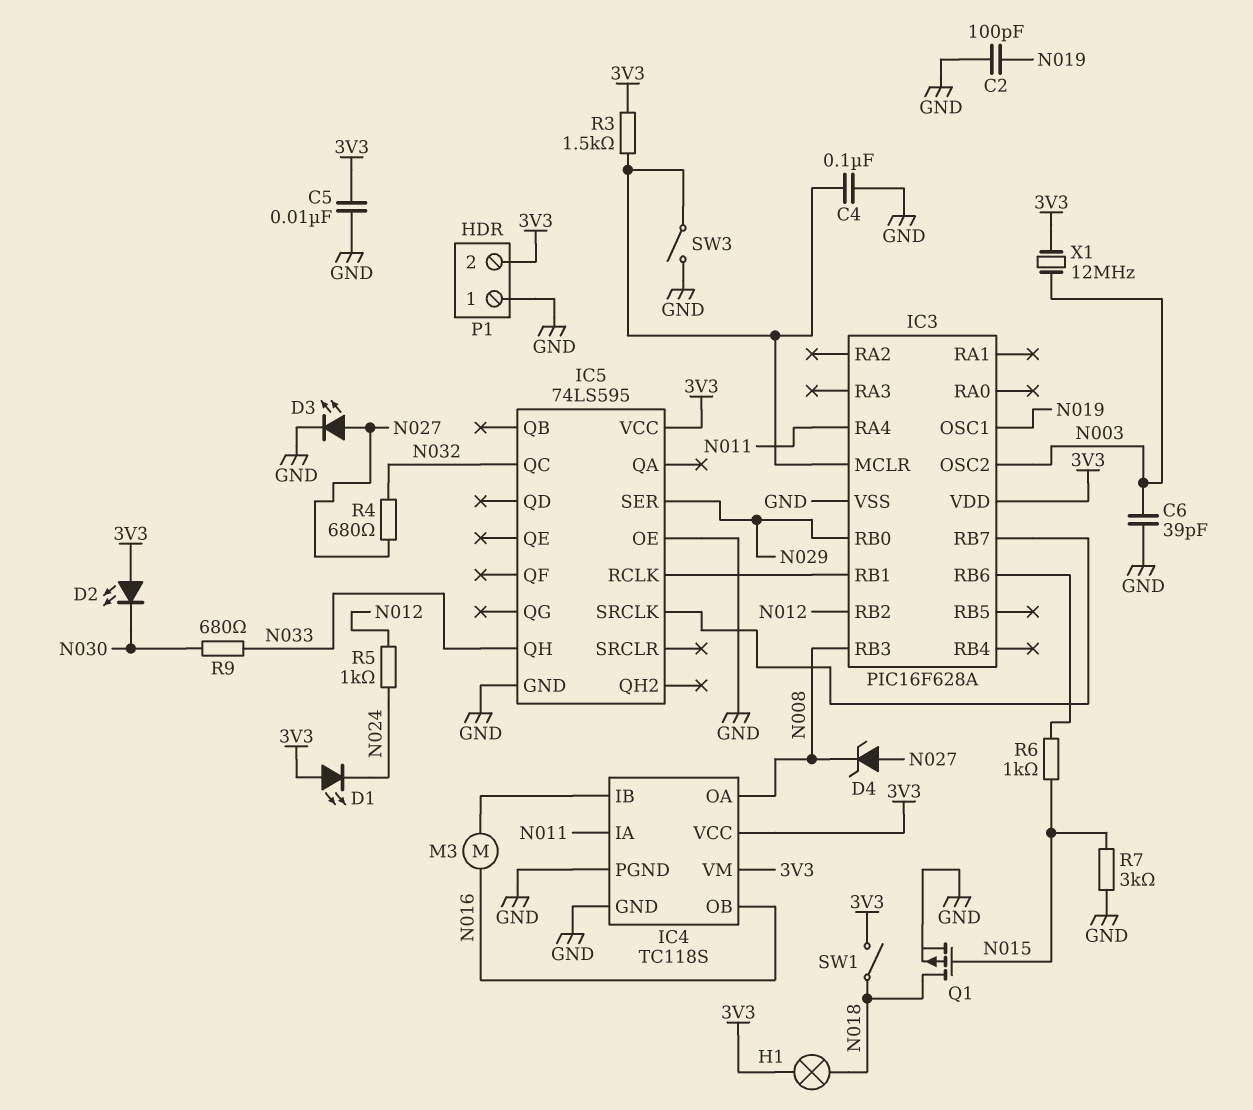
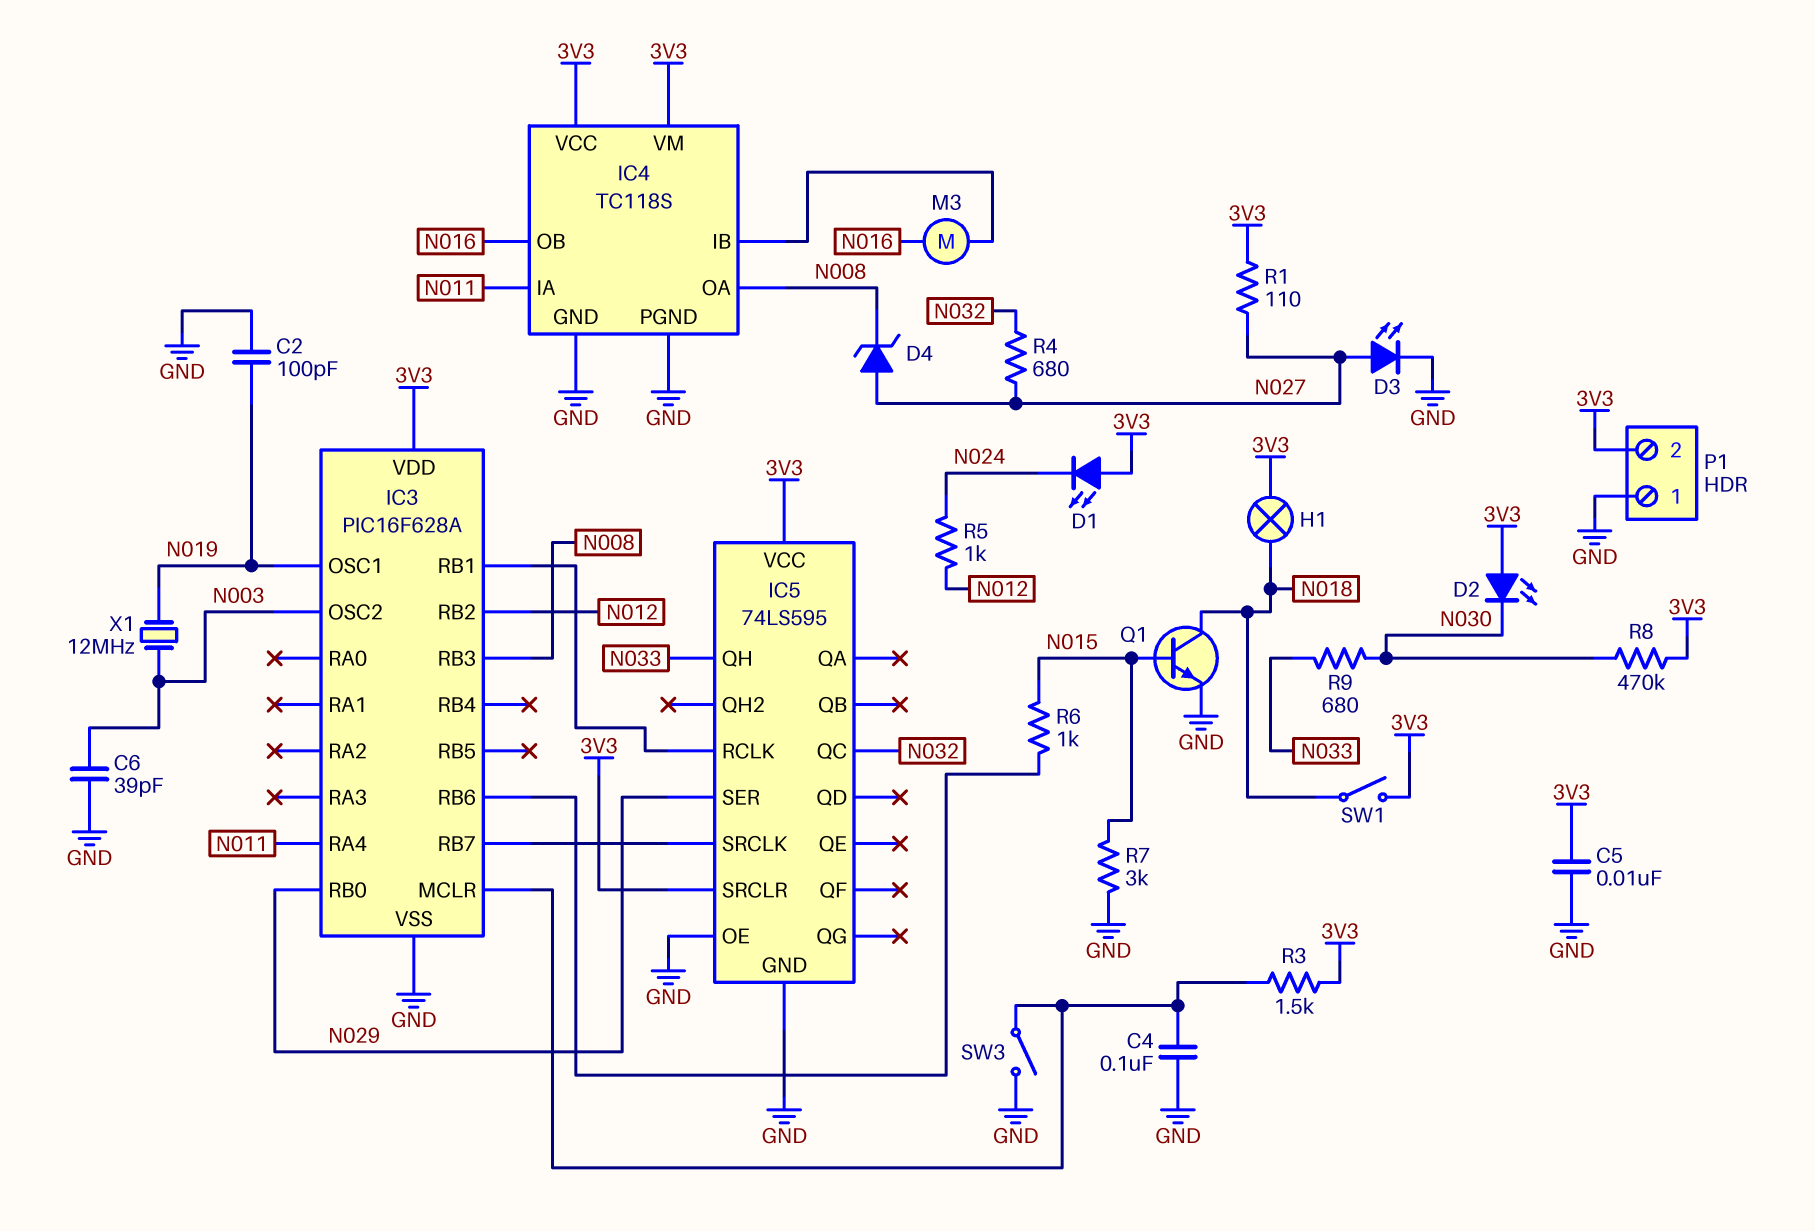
IC5 pin SRCLR: none -> 3V3
Q1: PMOS (G N015, D N018, S GND) -> NPN (B N015, C N018, E GND)
R1: none -> 110 (3V3, N027)
R8: none -> 470k (3V3, N030)
X1: 12MHz (3V3, N003) -> 12MHz (N003, N019)

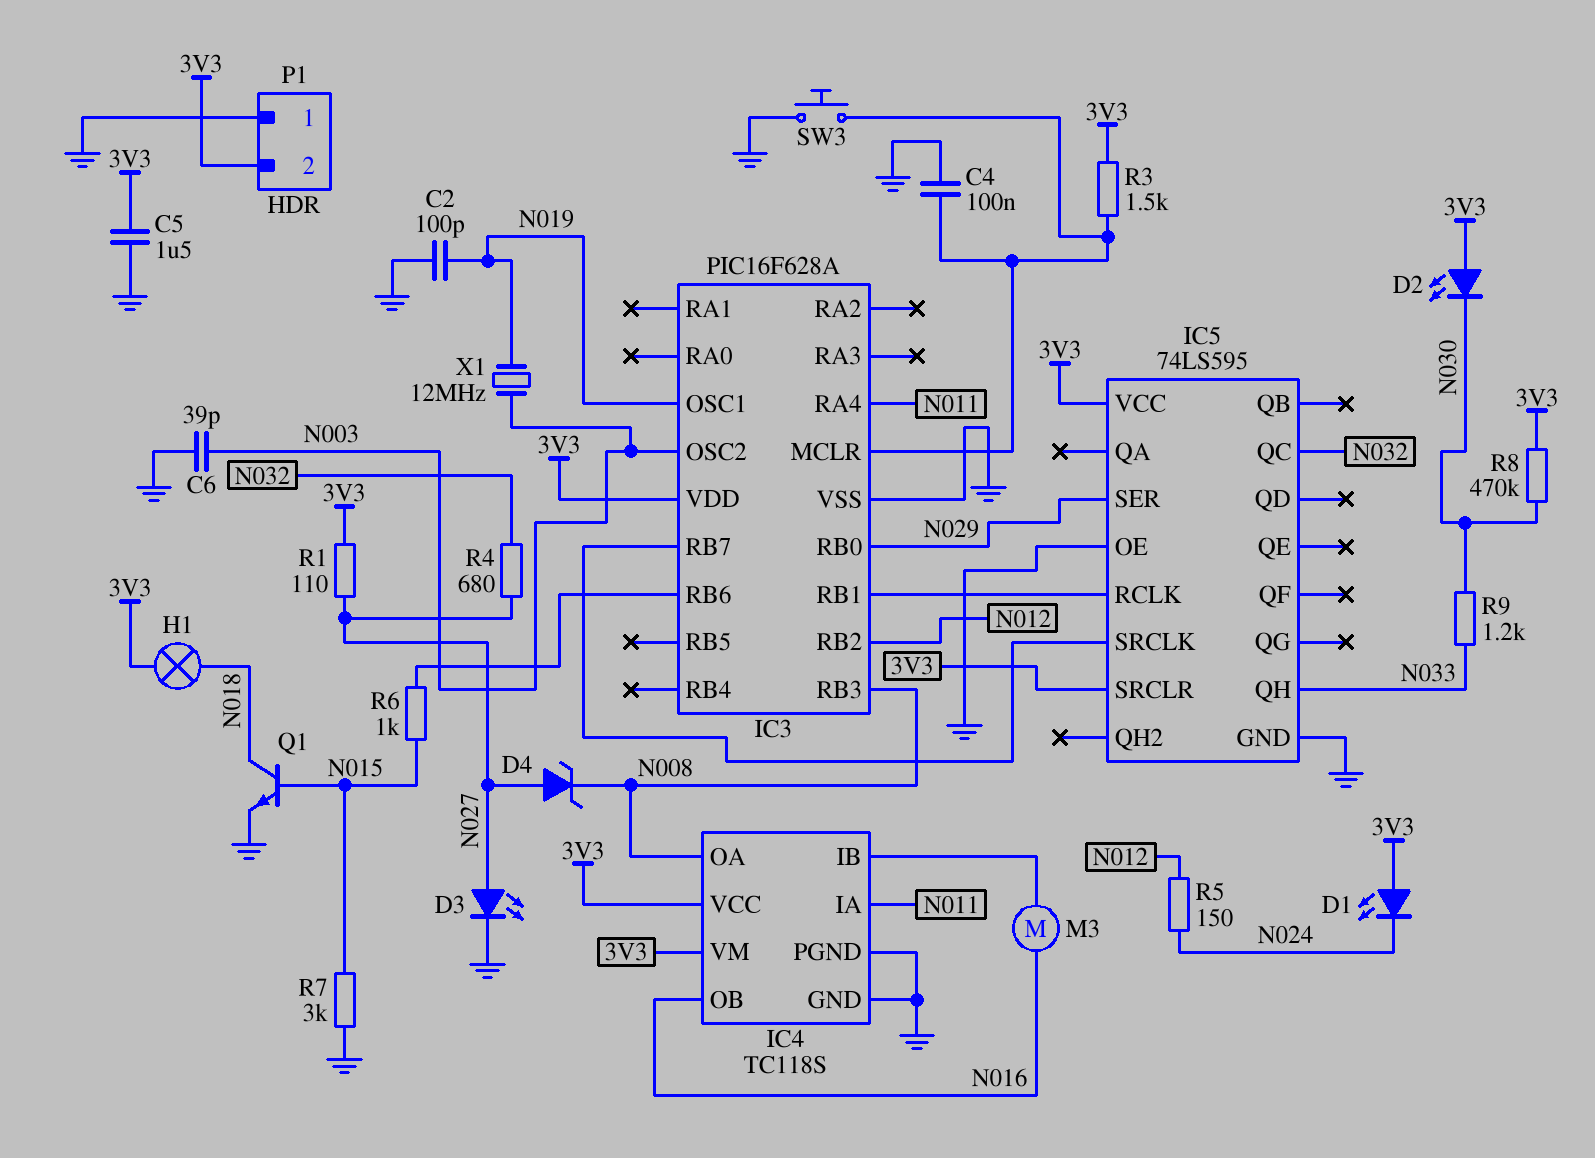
C5: 10nF (3V3, GND) -> 1.5uF (3V3, GND)
R5: 1k (N012, N024) -> 150 (N012, N024)
R9: 680 (N030, N033) -> 1.2k (N030, N033)
SW1: switch (3V3, N018) -> none
SW3: switch (GND, IC3/MCLR) -> button (GND, IC3/MCLR)

